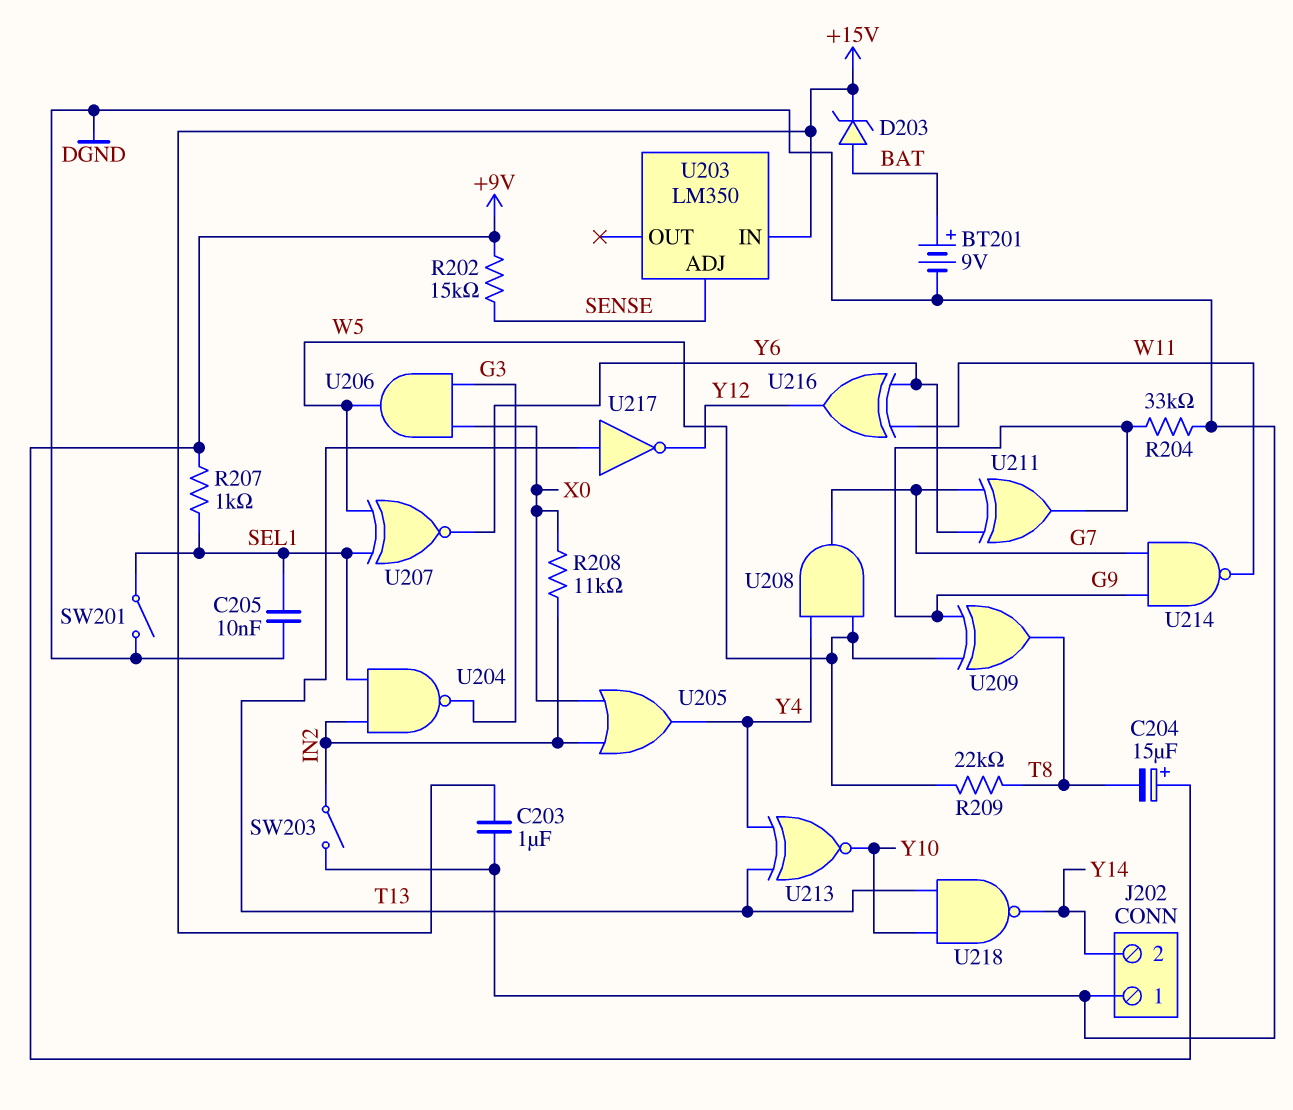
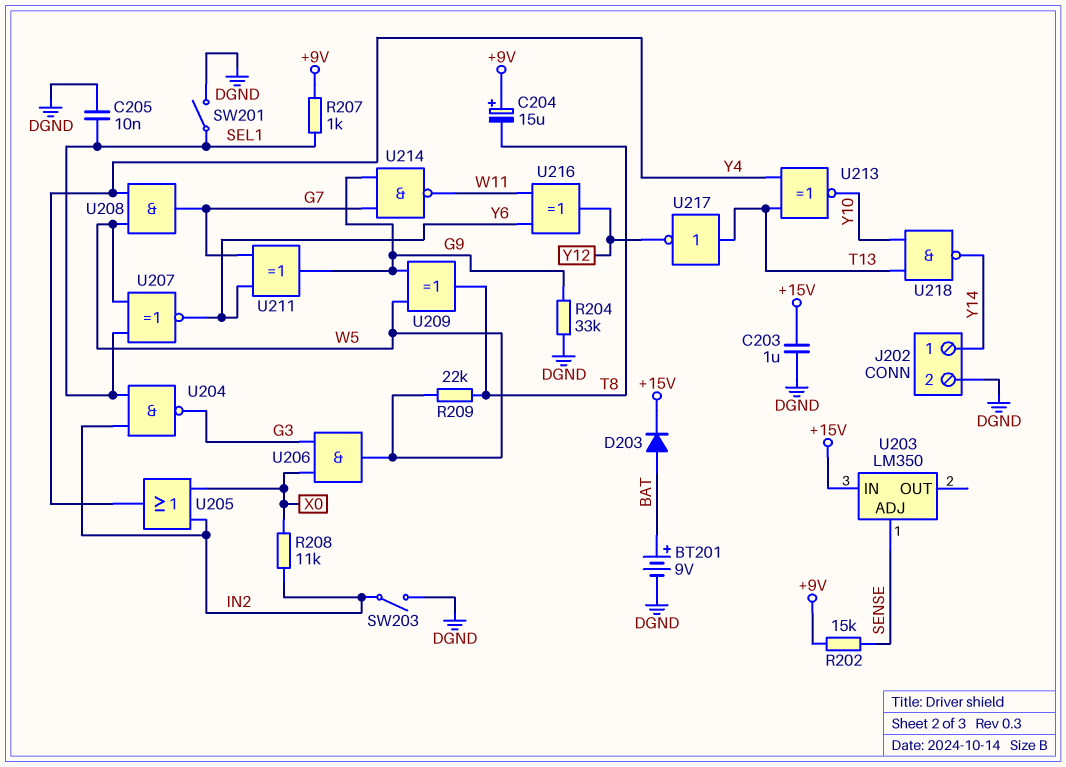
D203: zener (A BAT, K +15V) -> diode (A BAT, K +15V)
J202 pin 1: DGND -> Y14
J202 pin 2: Y14 -> DGND

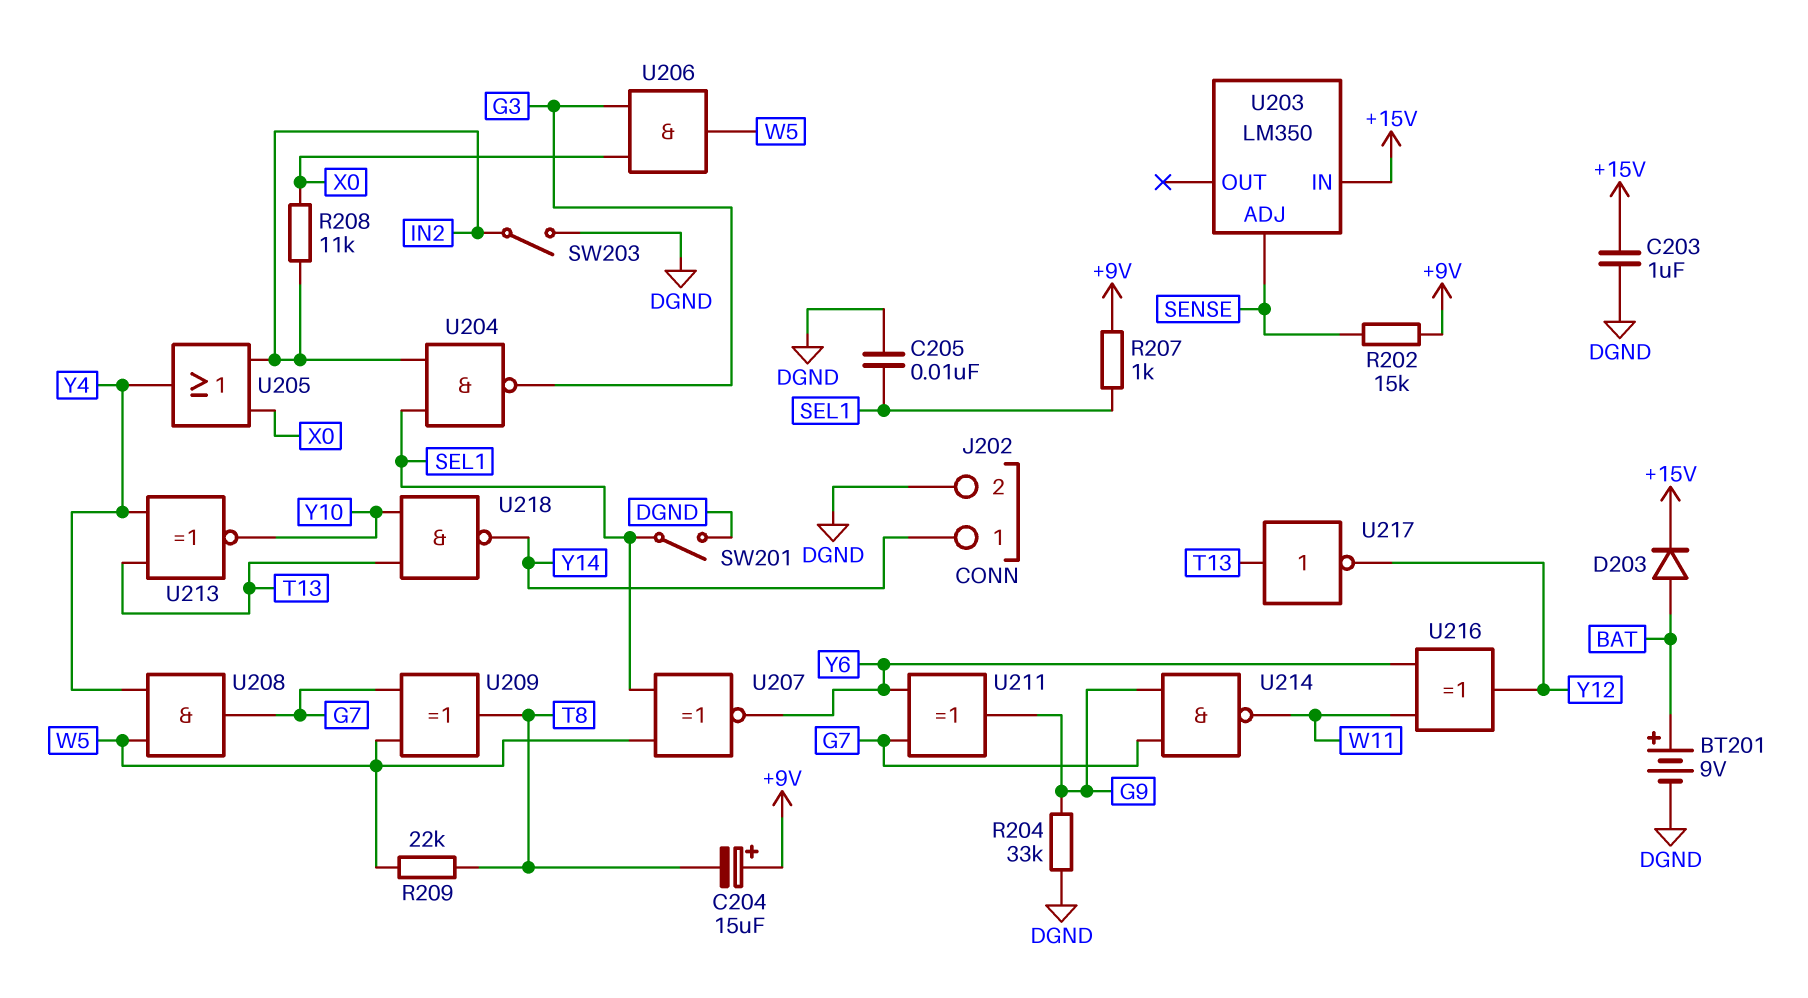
U209: XOR (in G9, in W5, out T8) -> XOR (in G7, in W5, out T8)

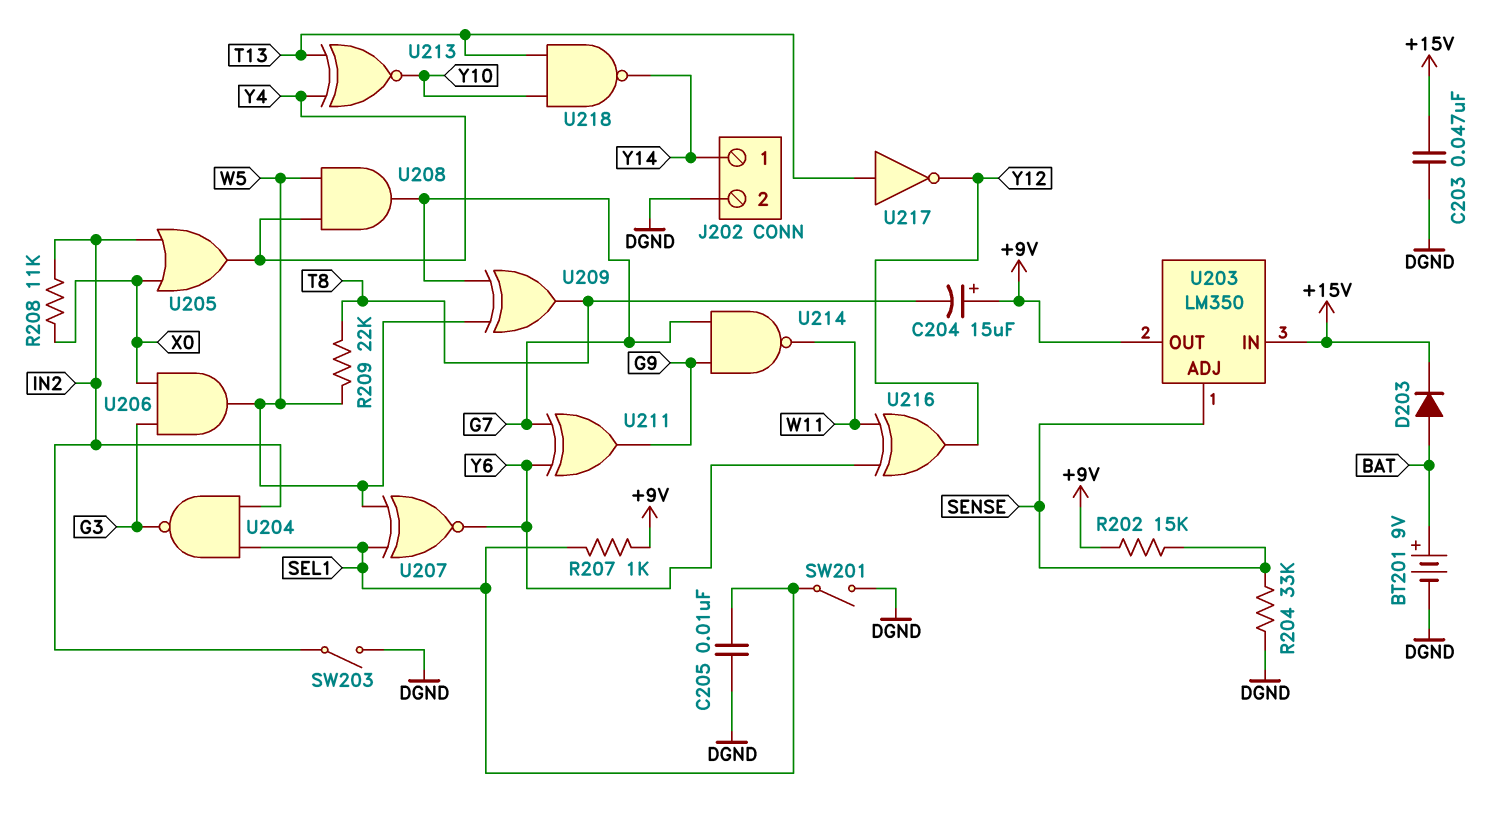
C203: 1uF (+15V, DGND) -> 47nF (+15V, DGND)
R204: 33k (DGND, G9) -> 33k (DGND, SENSE)
U203 pin OUT: none -> +9V

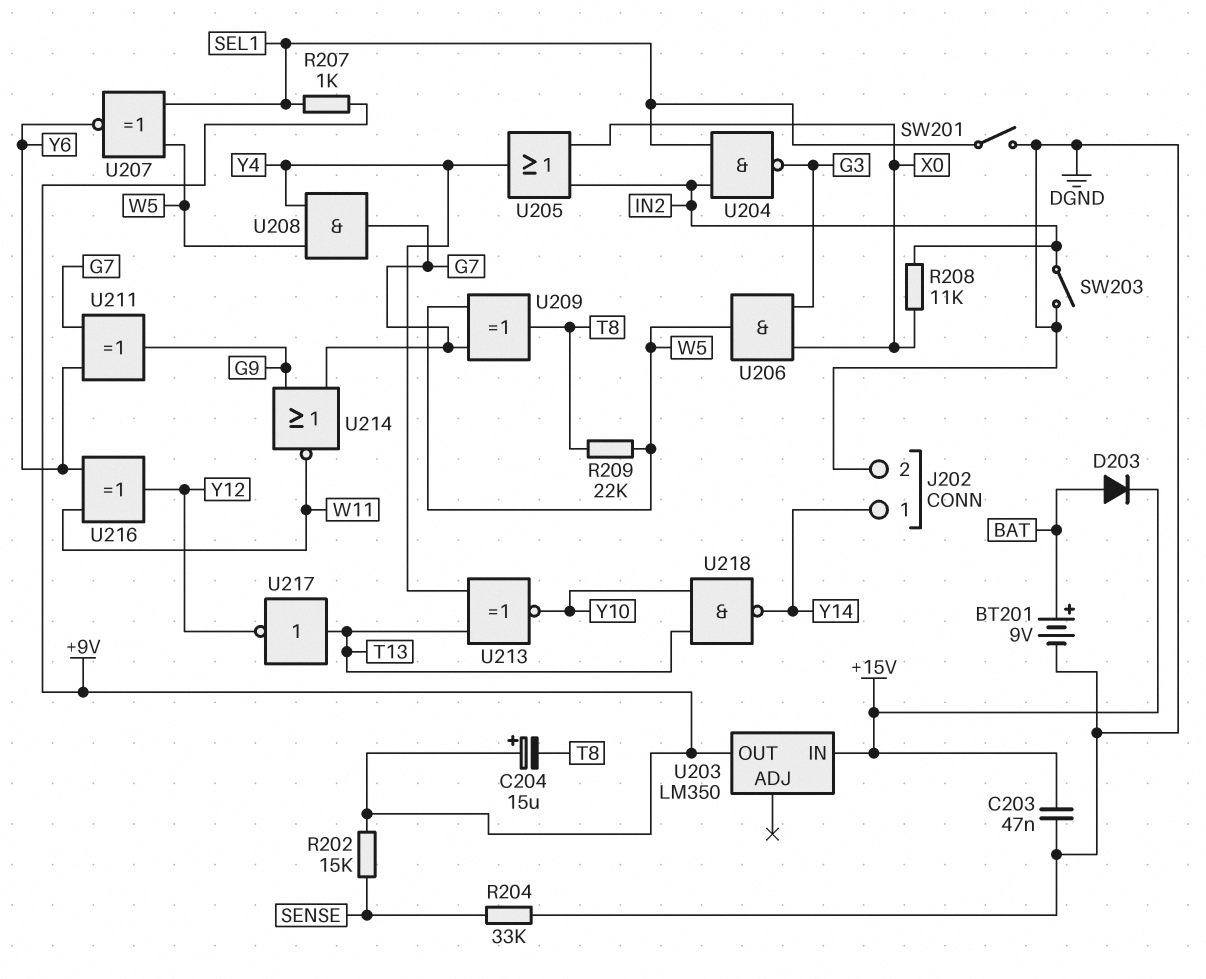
C205: 10nF (DGND, SEL1) -> none
U203 pin ADJ: SENSE -> none
U214: NAND (in G7, in G9, out W11) -> NOR (in G7, in G9, out W11)

